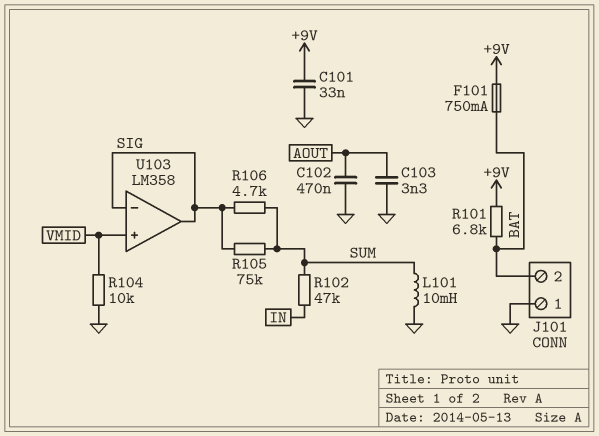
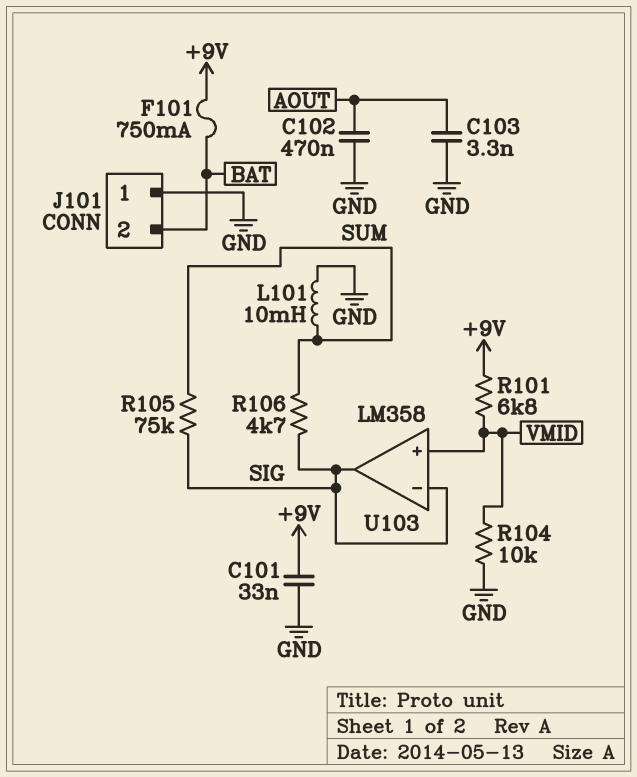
R101: 6.8k (+9V, BAT) -> 6.8k (+9V, VMID)
R102: 47k (IN, SUM) -> none

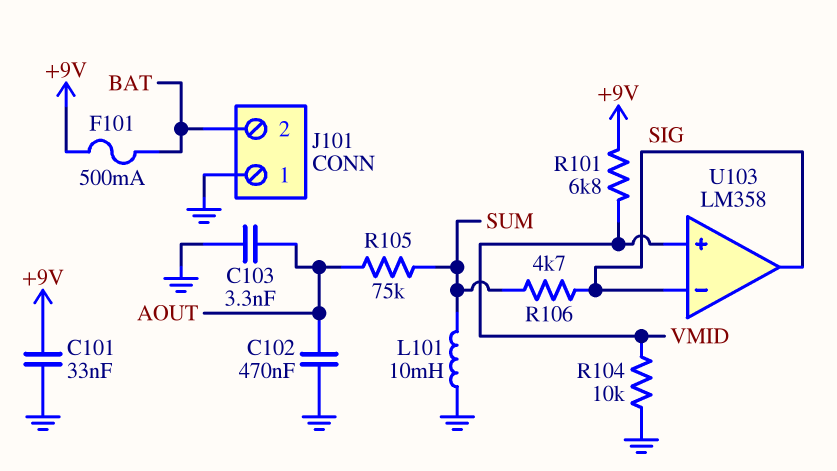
F101: 750mA (+9V, BAT) -> 500mA (+9V, BAT)
R105: 75k (SIG, SUM) -> 75k (AOUT, SUM)

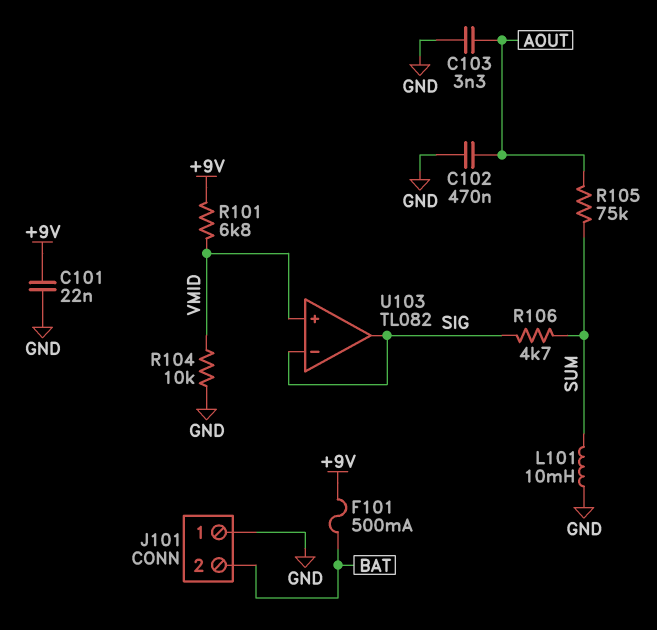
C101: 33nF (+9V, GND) -> 22nF (+9V, GND)
U103: LM358 -> TL082

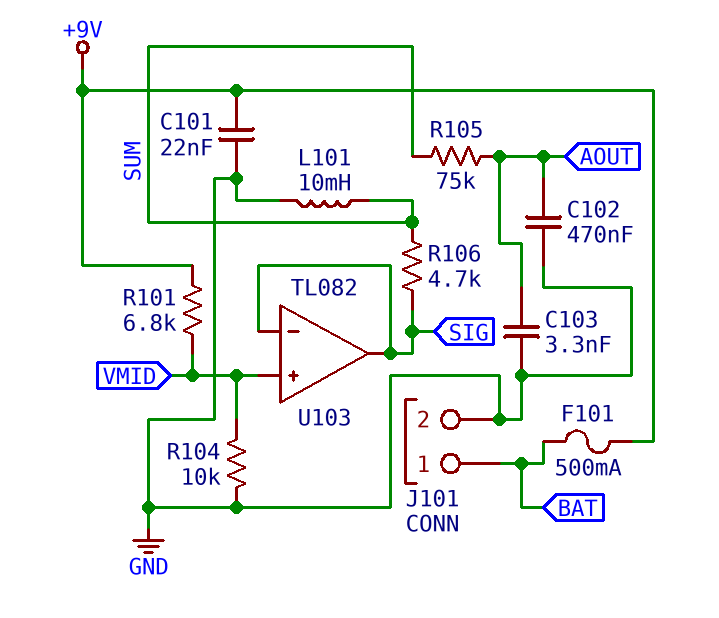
J101 pin 1: GND -> BAT
J101 pin 2: BAT -> GND

